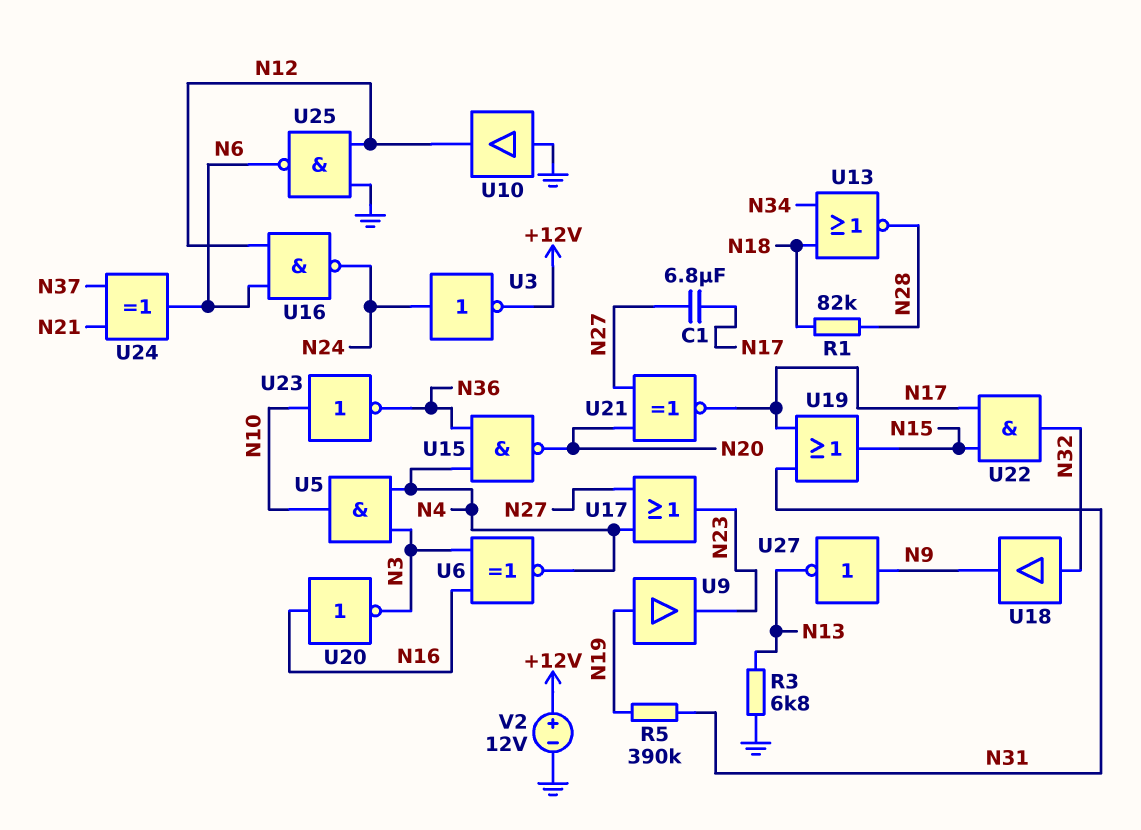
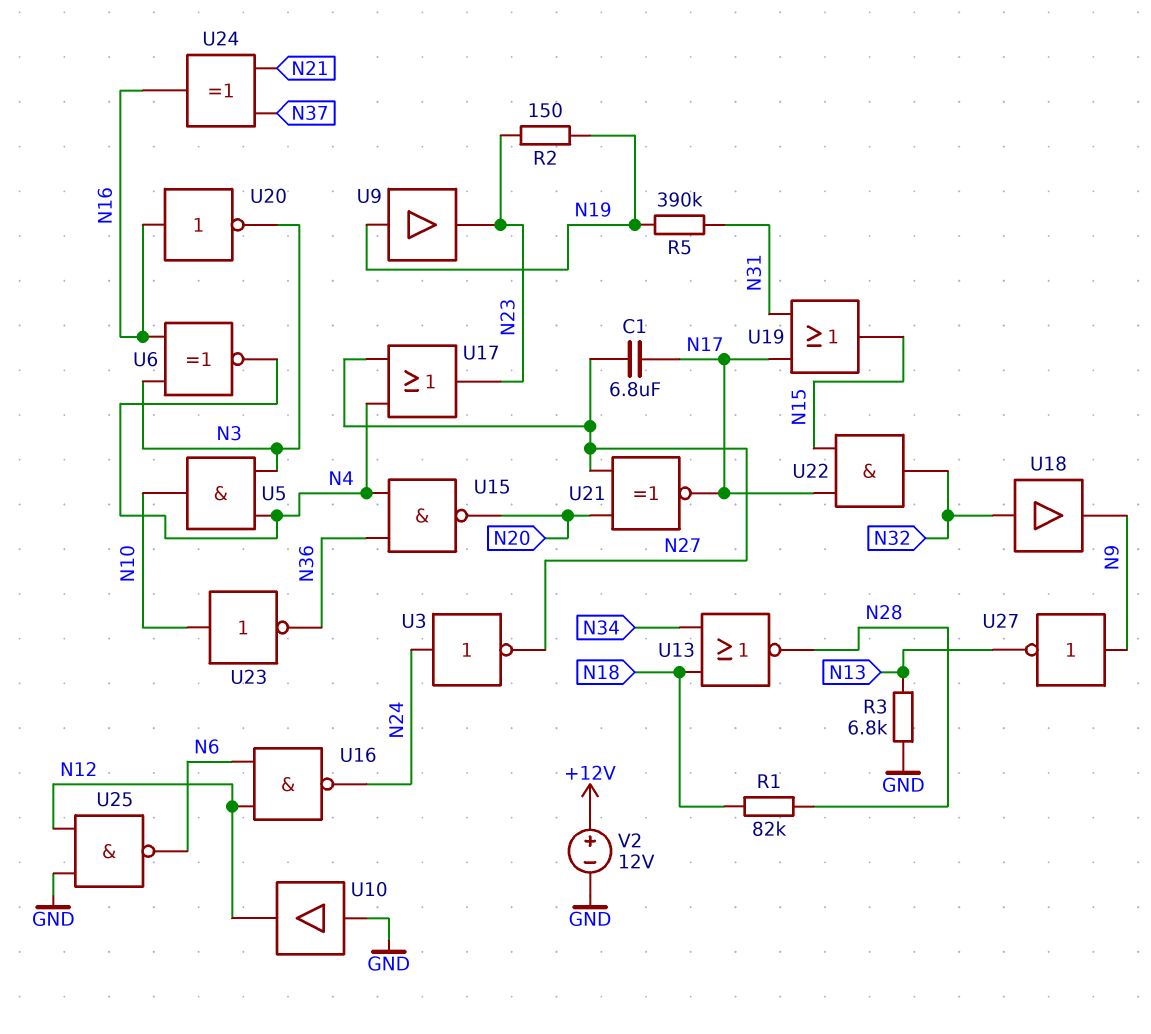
R2: none -> 150 (N19, N23)
U3: NOT (in N24, out +12V) -> NOT (in N24, out N27)
U24: XOR (in N21, in N37, out N6) -> XOR (in N21, in N37, out N16)

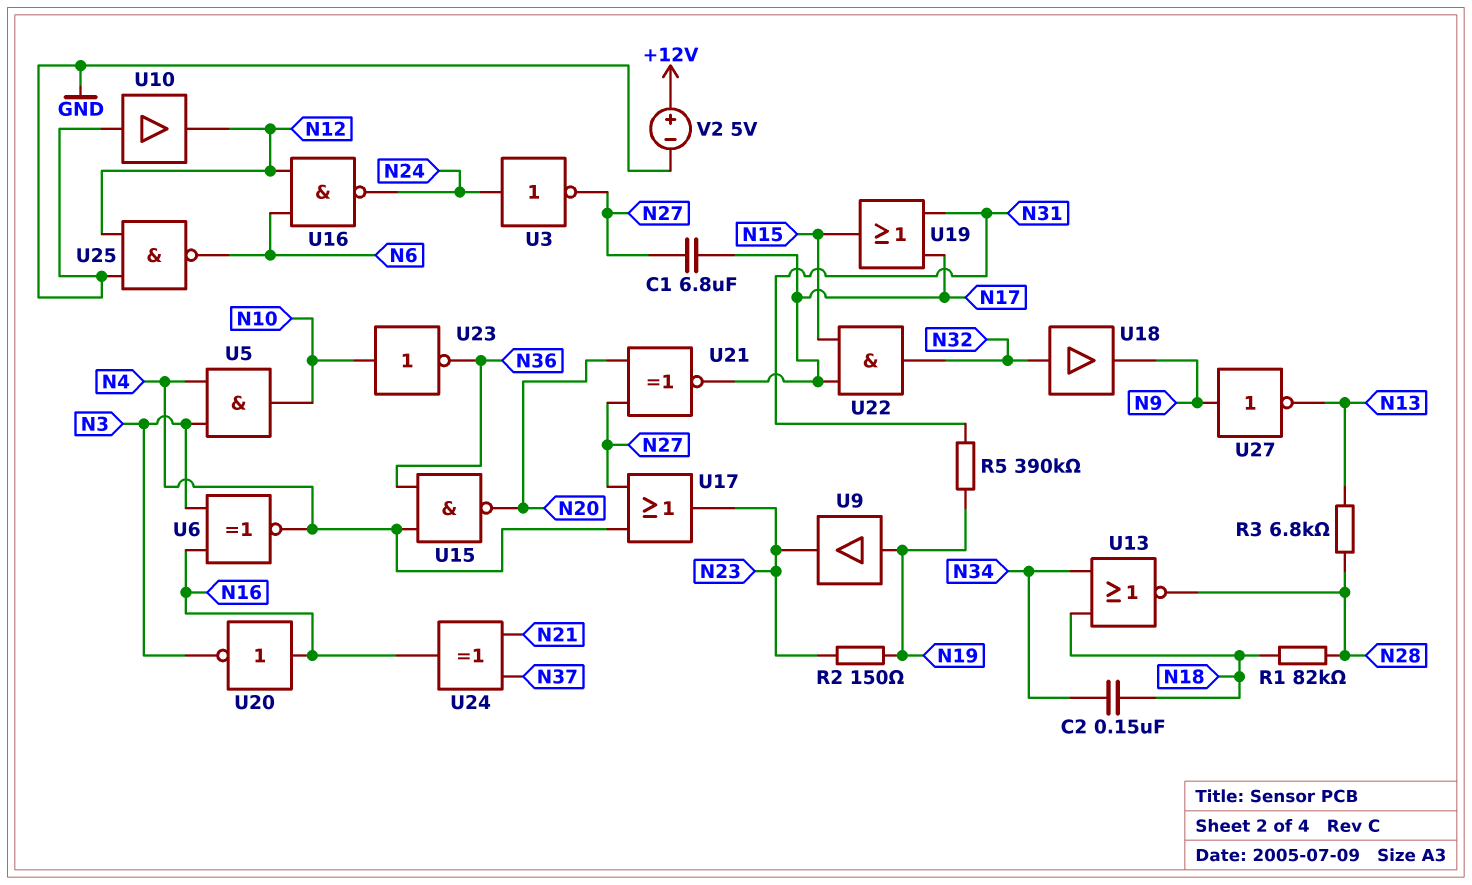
C2: none -> 150nF (N18, N34)
R3: 6.8k (GND, N13) -> 6.8k (N13, N28)
V2: 12V (plus +12V, minus GND) -> 5V (plus +12V, minus GND)

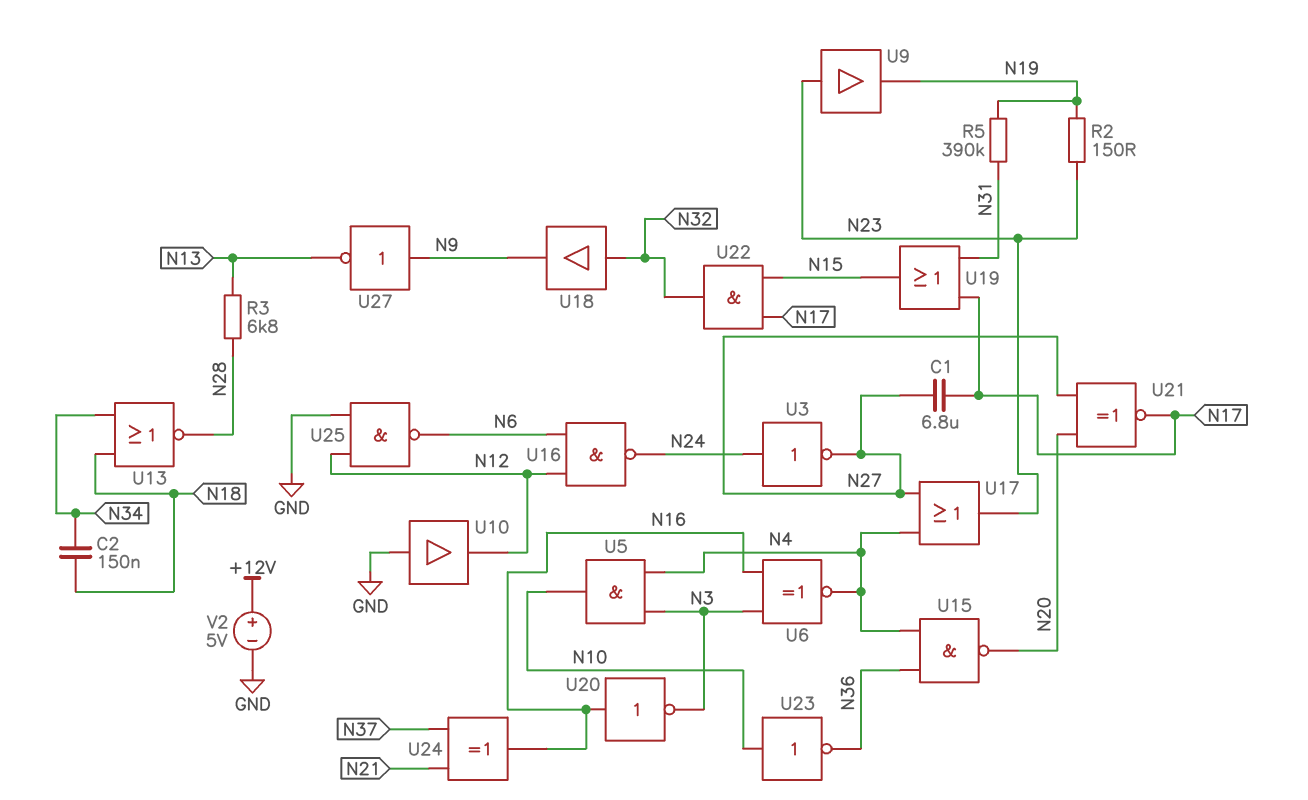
R1: 82k (N18, N28) -> none
U9: buffer (in N19, out N23) -> buffer (in N23, out N19)

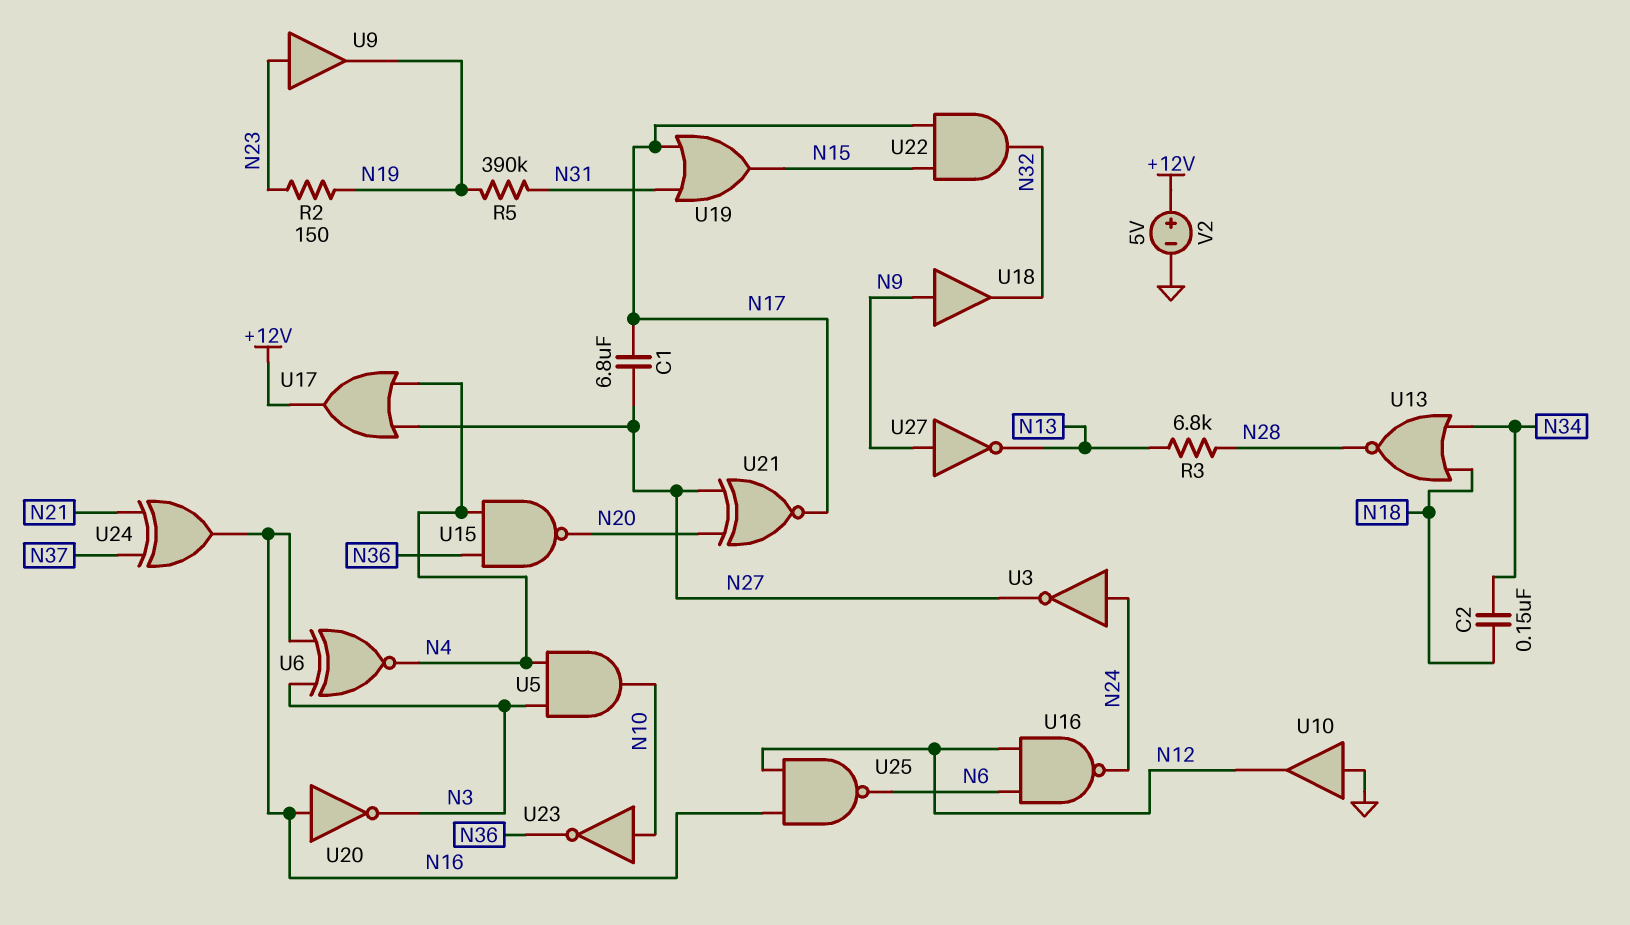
U17: OR (in N4, in N27, out N23) -> OR (in N4, in N27, out +12V)
U18: buffer (in N32, out N9) -> buffer (in N9, out N32)
U25: NAND (in GND, in N12, out N6) -> NAND (in N12, in N16, out N6)

